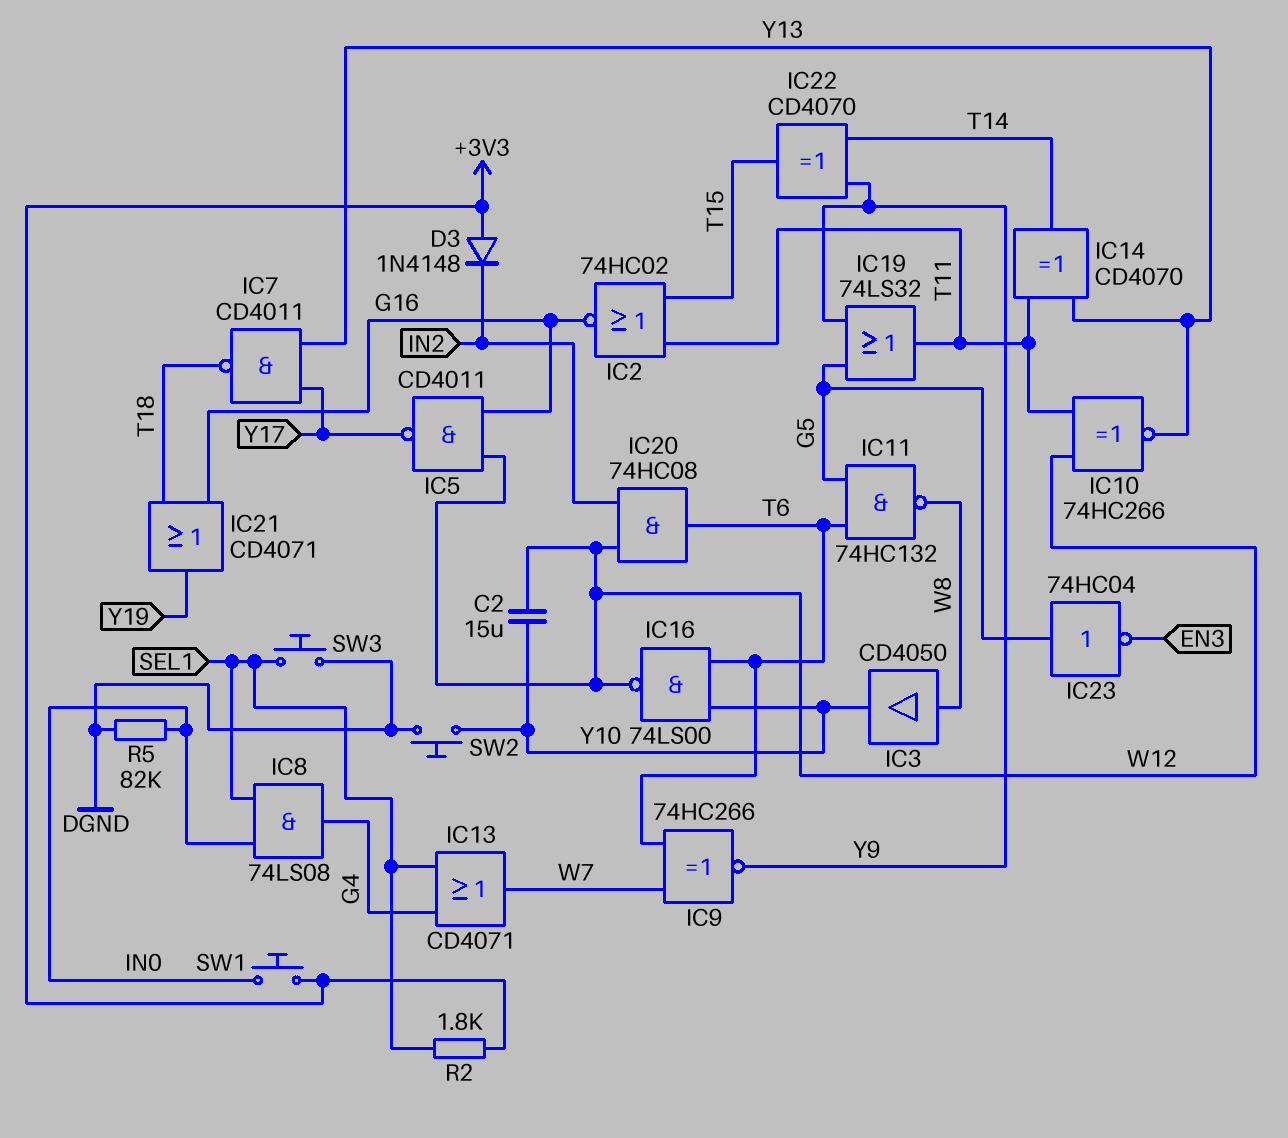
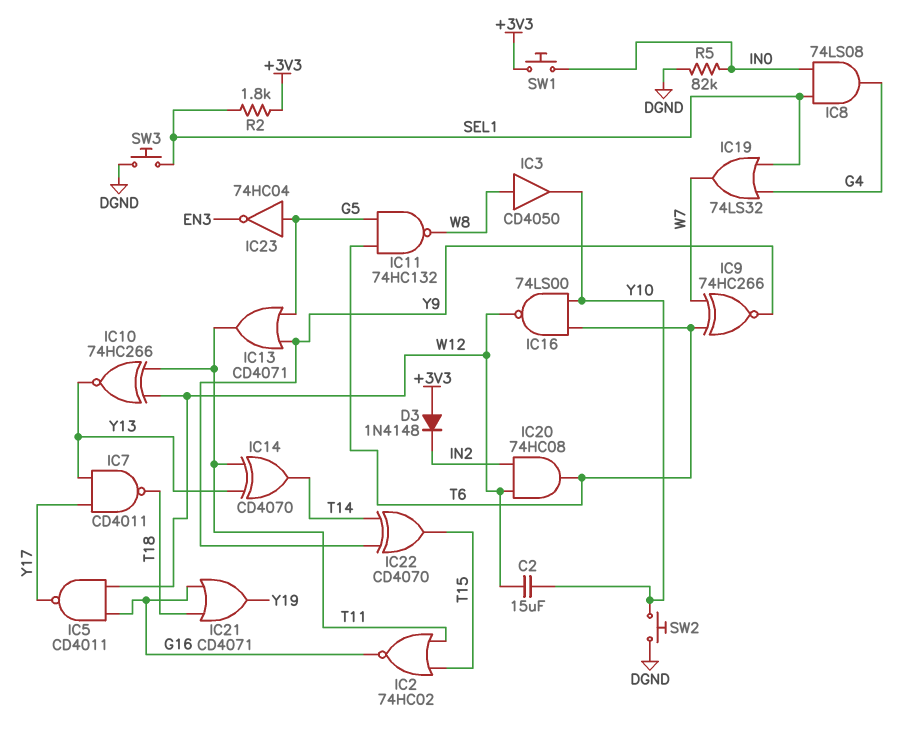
IC13: OR CD4071 (in G4, in SEL1, out W7) -> OR CD4071 (in G5, in Y9, out T11)
IC19: OR 74LS32 (in G5, in Y9, out T11) -> OR 74LS32 (in G4, in SEL1, out W7)

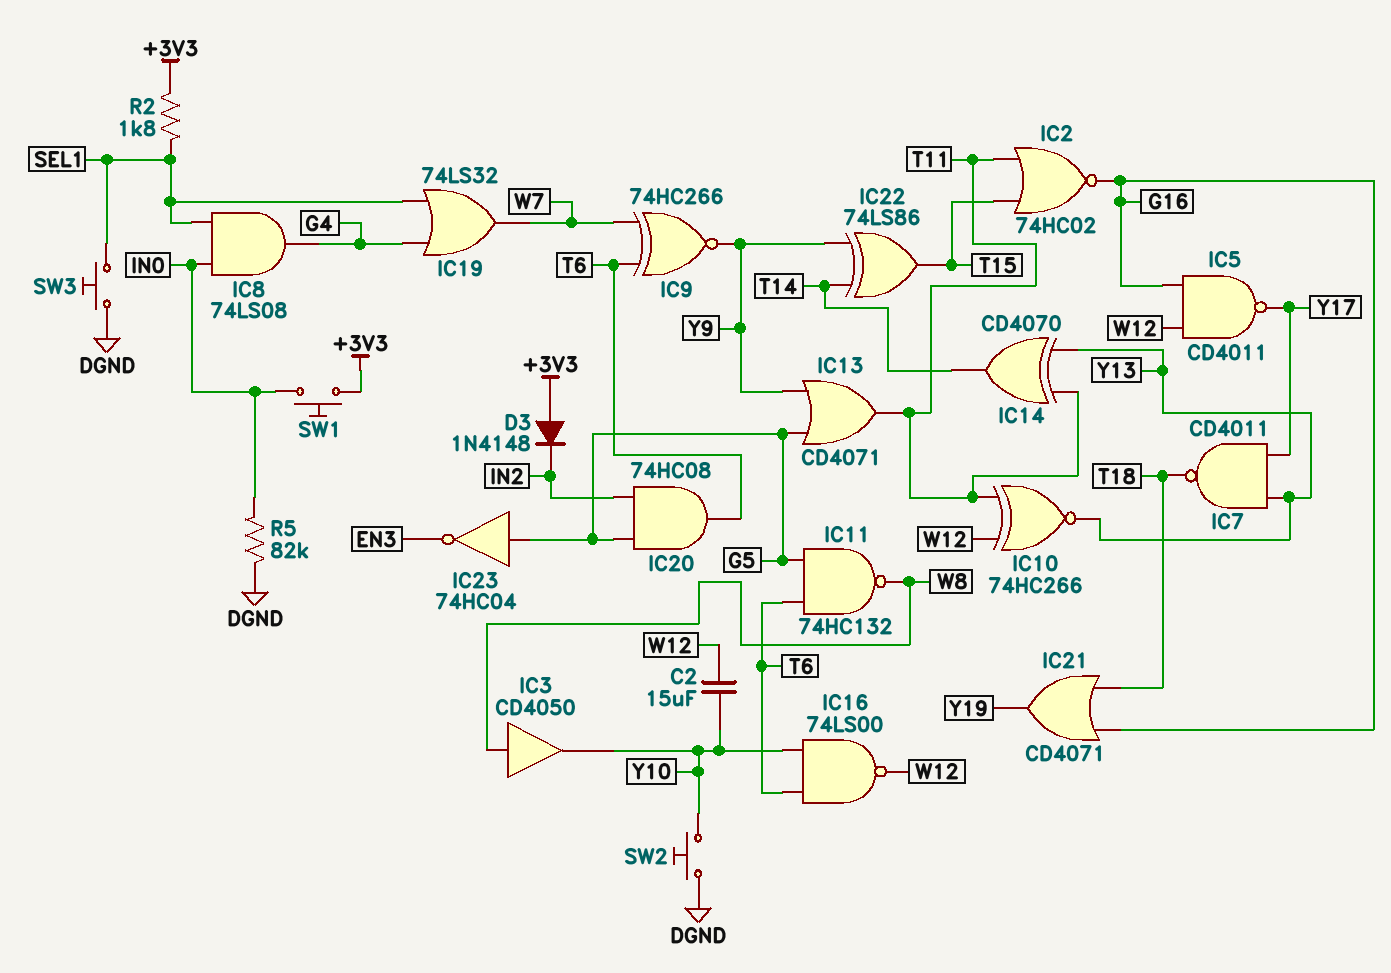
IC20: AND 74HC08 (in IN2, in W12, out T6) -> AND 74HC08 (in G5, in IN2, out T6)
IC22: XOR CD4070 (in T14, in Y9, out T15) -> XOR 74LS86 (in T14, in Y9, out T15)

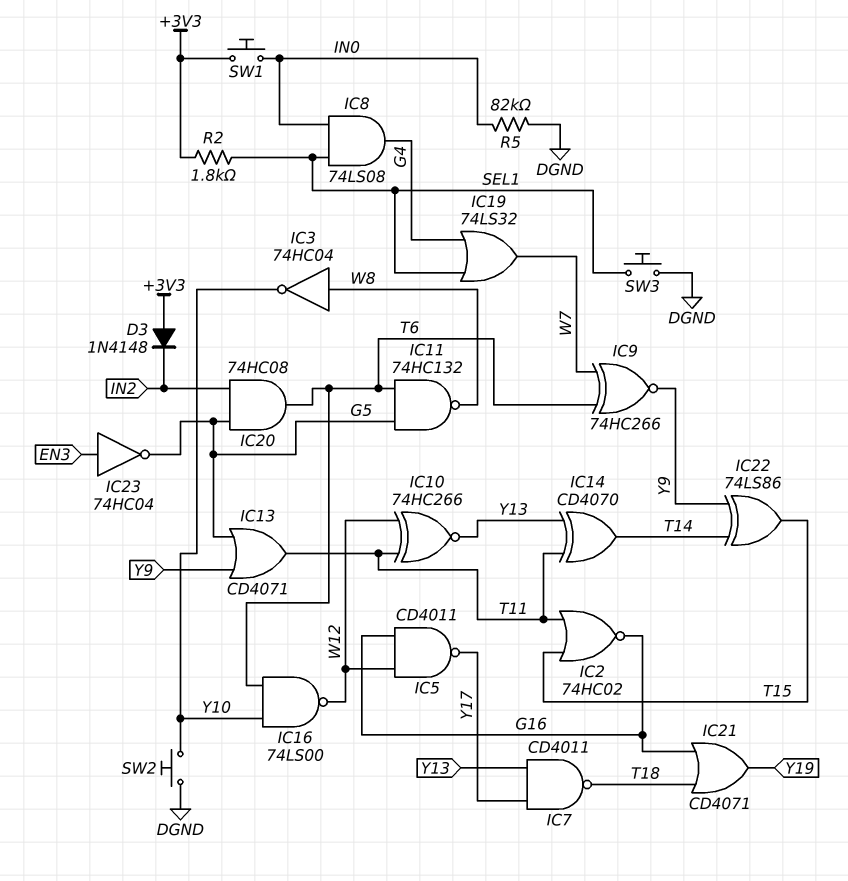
C2: 15uF (W12, Y10) -> none
IC3: buffer CD4050 (in W8, out Y10) -> NOT 74HC04 (in W8, out Y10)
IC23: NOT 74HC04 (in G5, out EN3) -> NOT 74HC04 (in EN3, out G5)

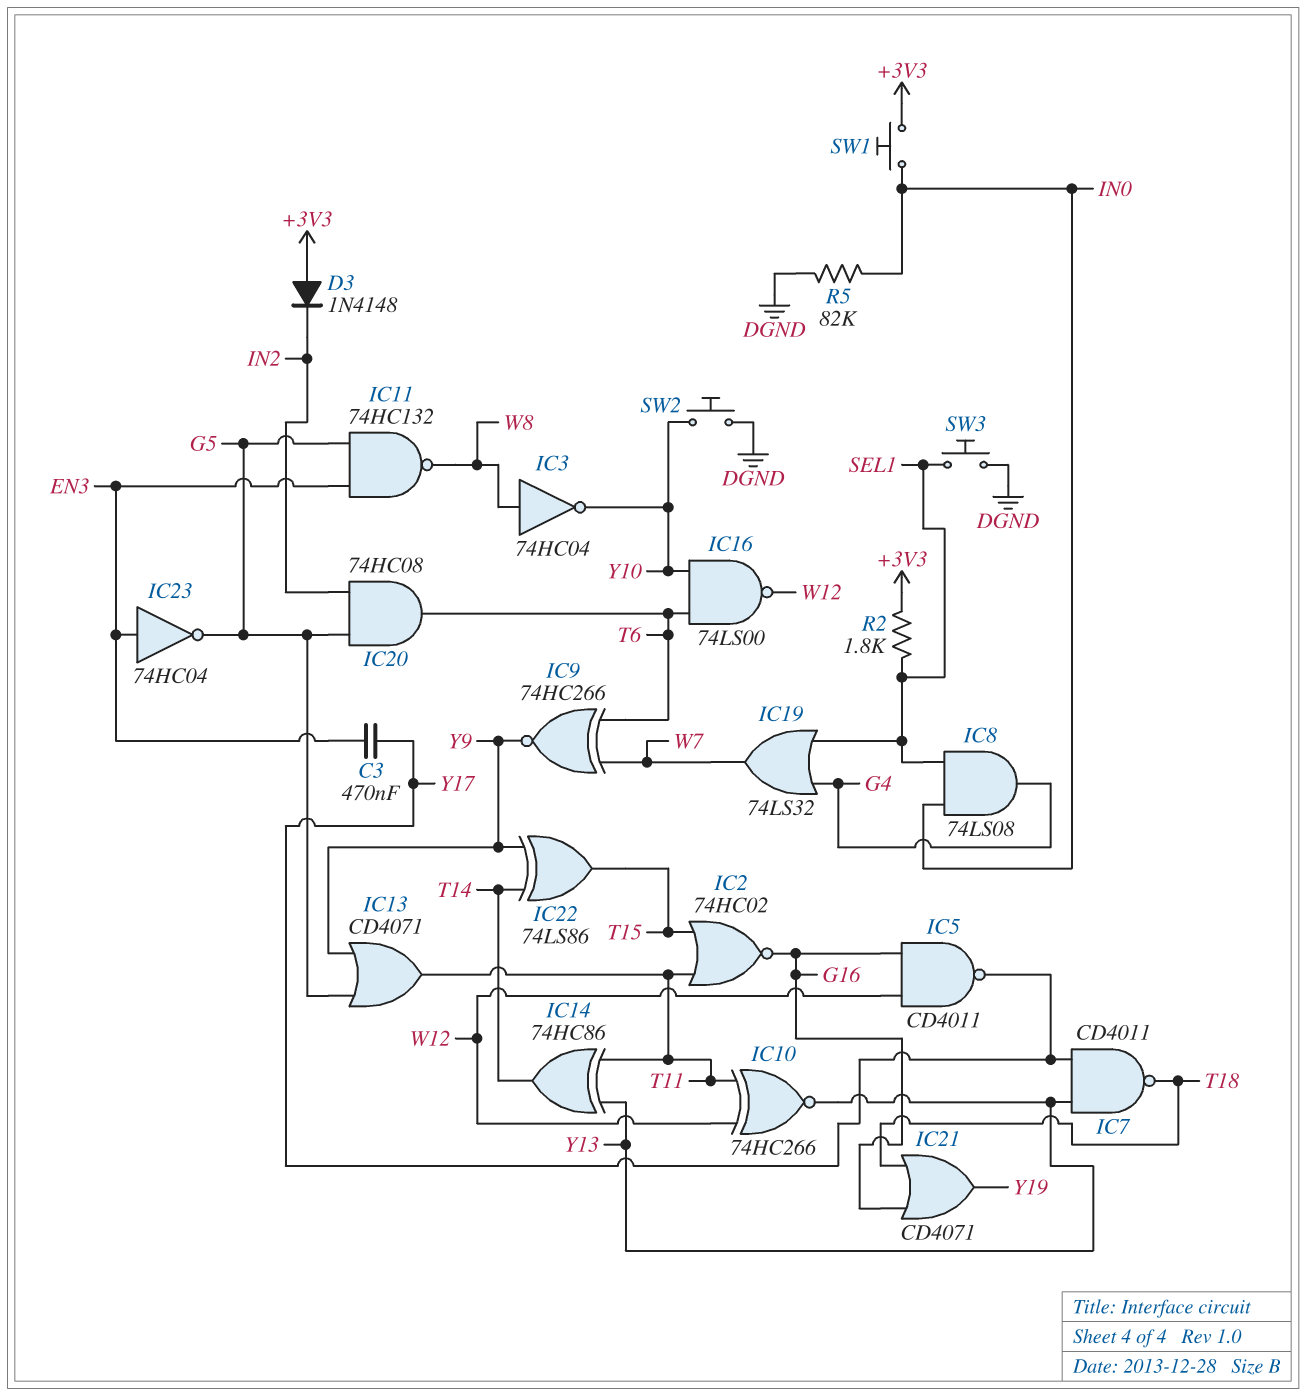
C3: none -> 470nF (EN3, Y17)
IC11: NAND 74HC132 (in G5, in T6, out W8) -> NAND 74HC132 (in EN3, in G5, out W8)
IC14: XOR CD4070 (in T11, in Y13, out T14) -> XOR 74HC86 (in T11, in Y13, out T14)

